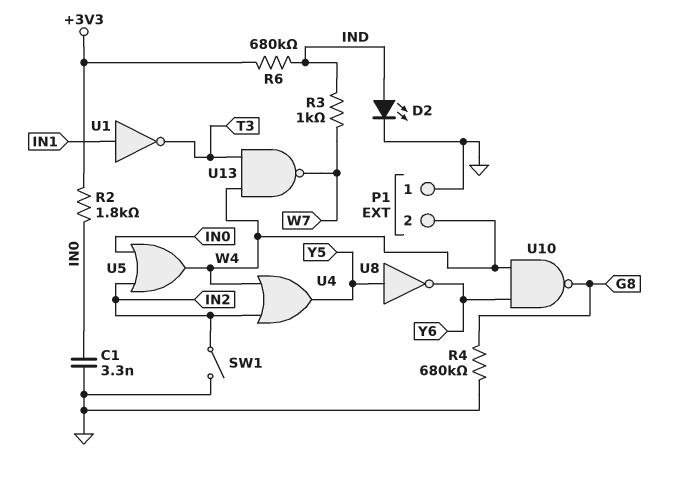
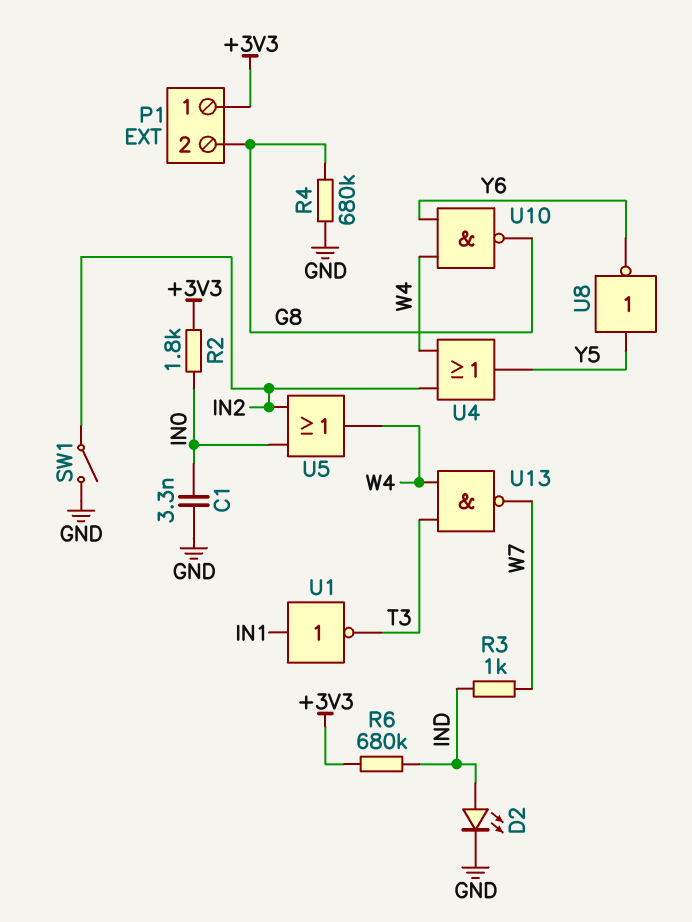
P1 pin 1: GND -> +3V3
P1 pin 2: W4 -> G8

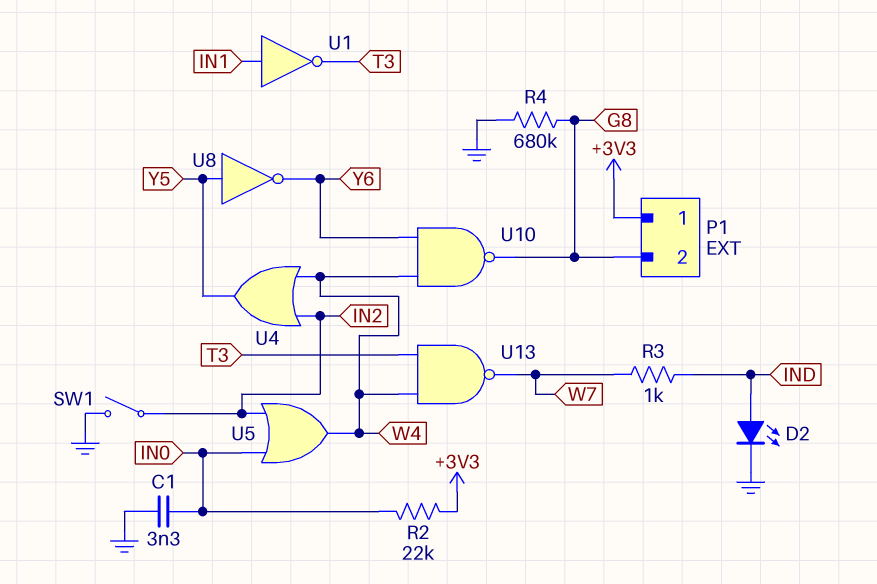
R2: 1.8k (+3V3, IN0) -> 22k (+3V3, IN0)
R6: 680k (+3V3, IND) -> none

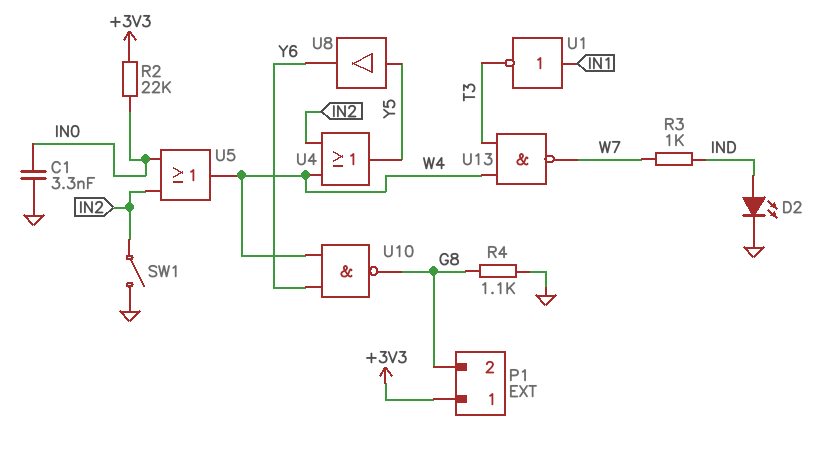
R4: 680k (G8, GND) -> 1.1k (G8, GND)
U8: NOT (in Y5, out Y6) -> buffer (in Y5, out Y6)

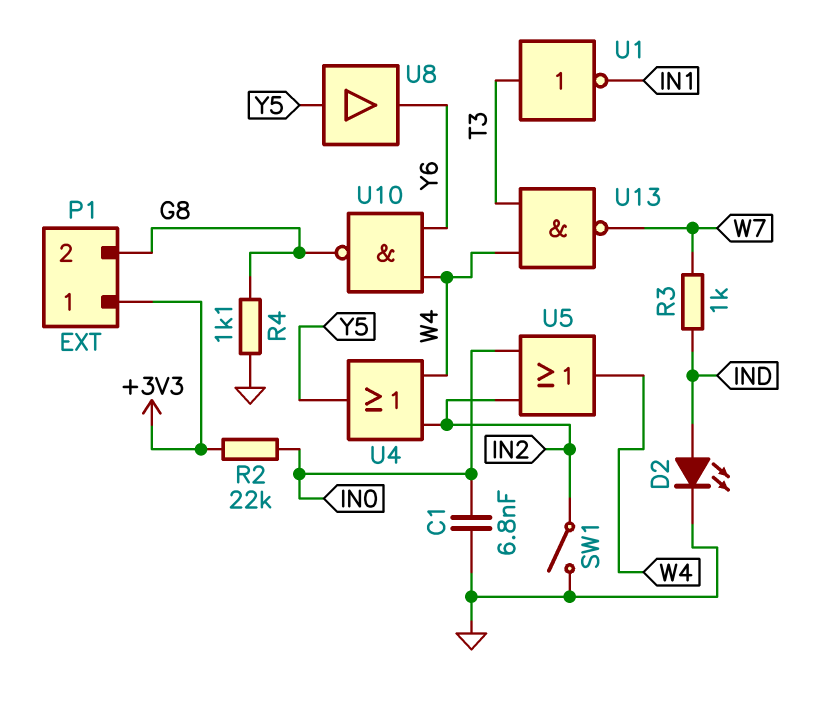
C1: 3.3nF (GND, IN0) -> 6.8nF (GND, IN0)
U1: NOT (in IN1, out T3) -> NOT (in T3, out IN1)

